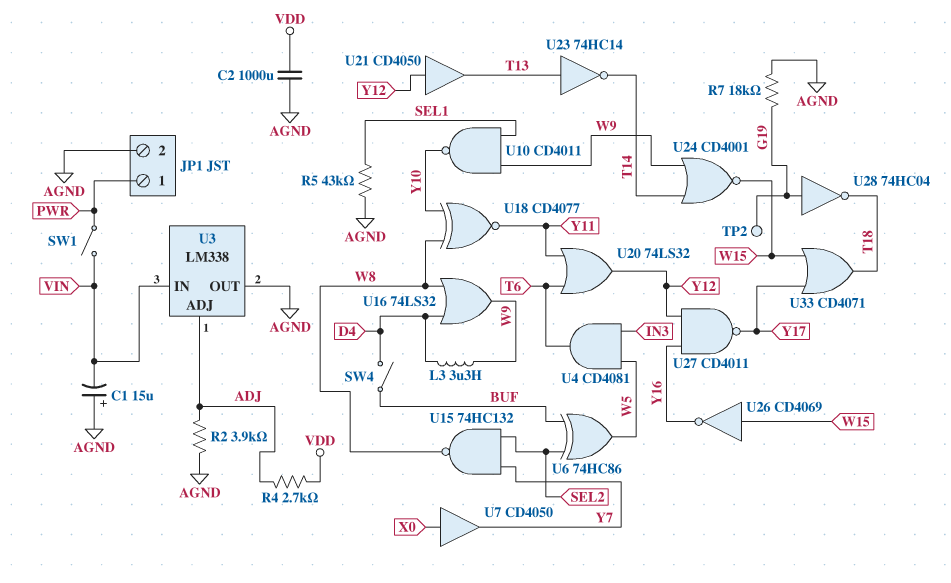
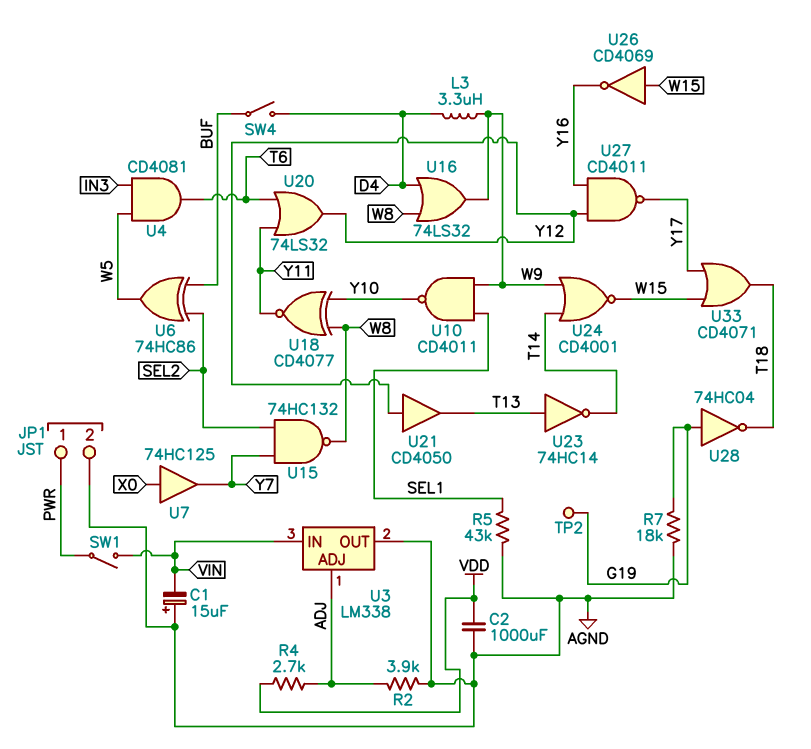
U7: buffer CD4050 (in X0, out Y7) -> buffer 74HC125 (in X0, out Y7)

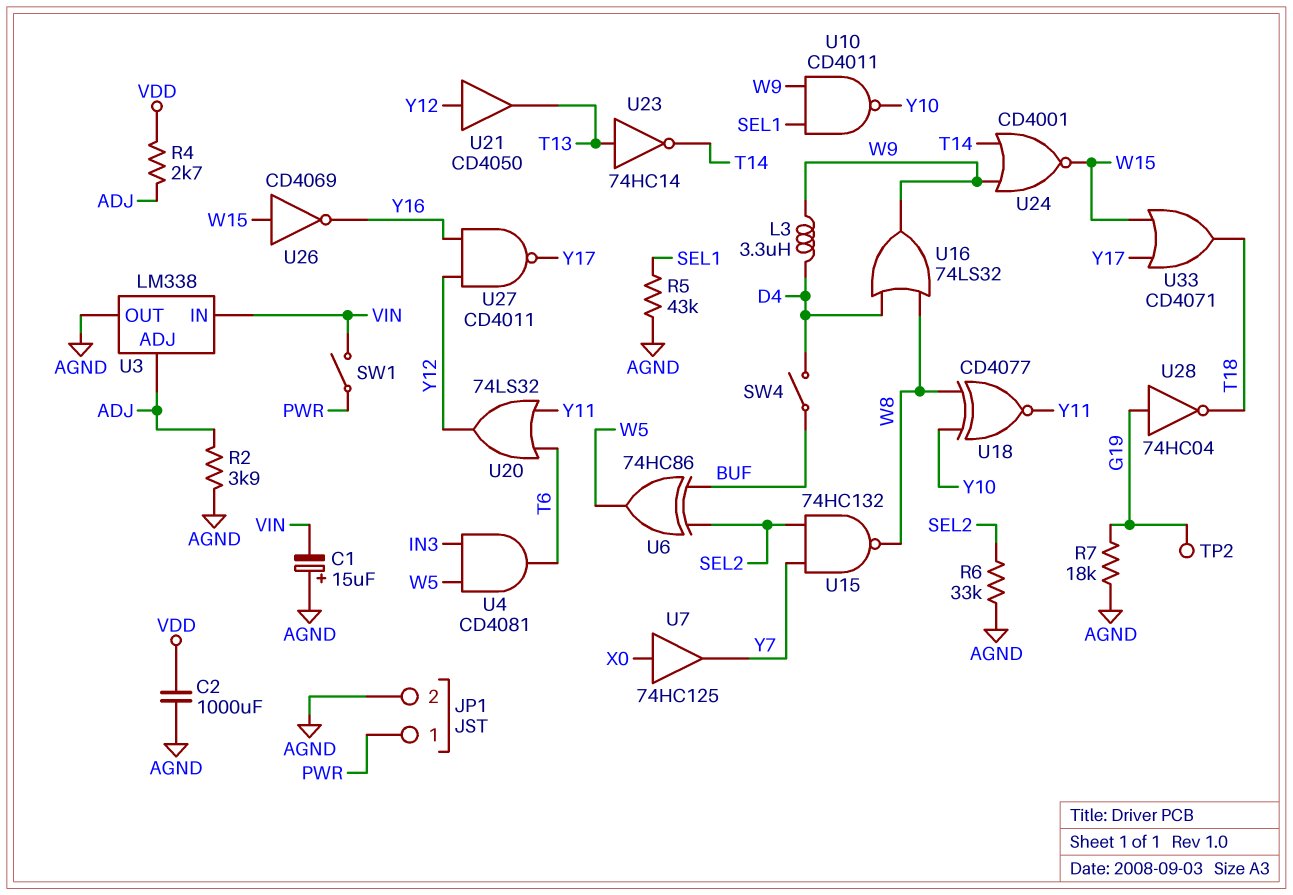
R6: none -> 33k (AGND, SEL2)

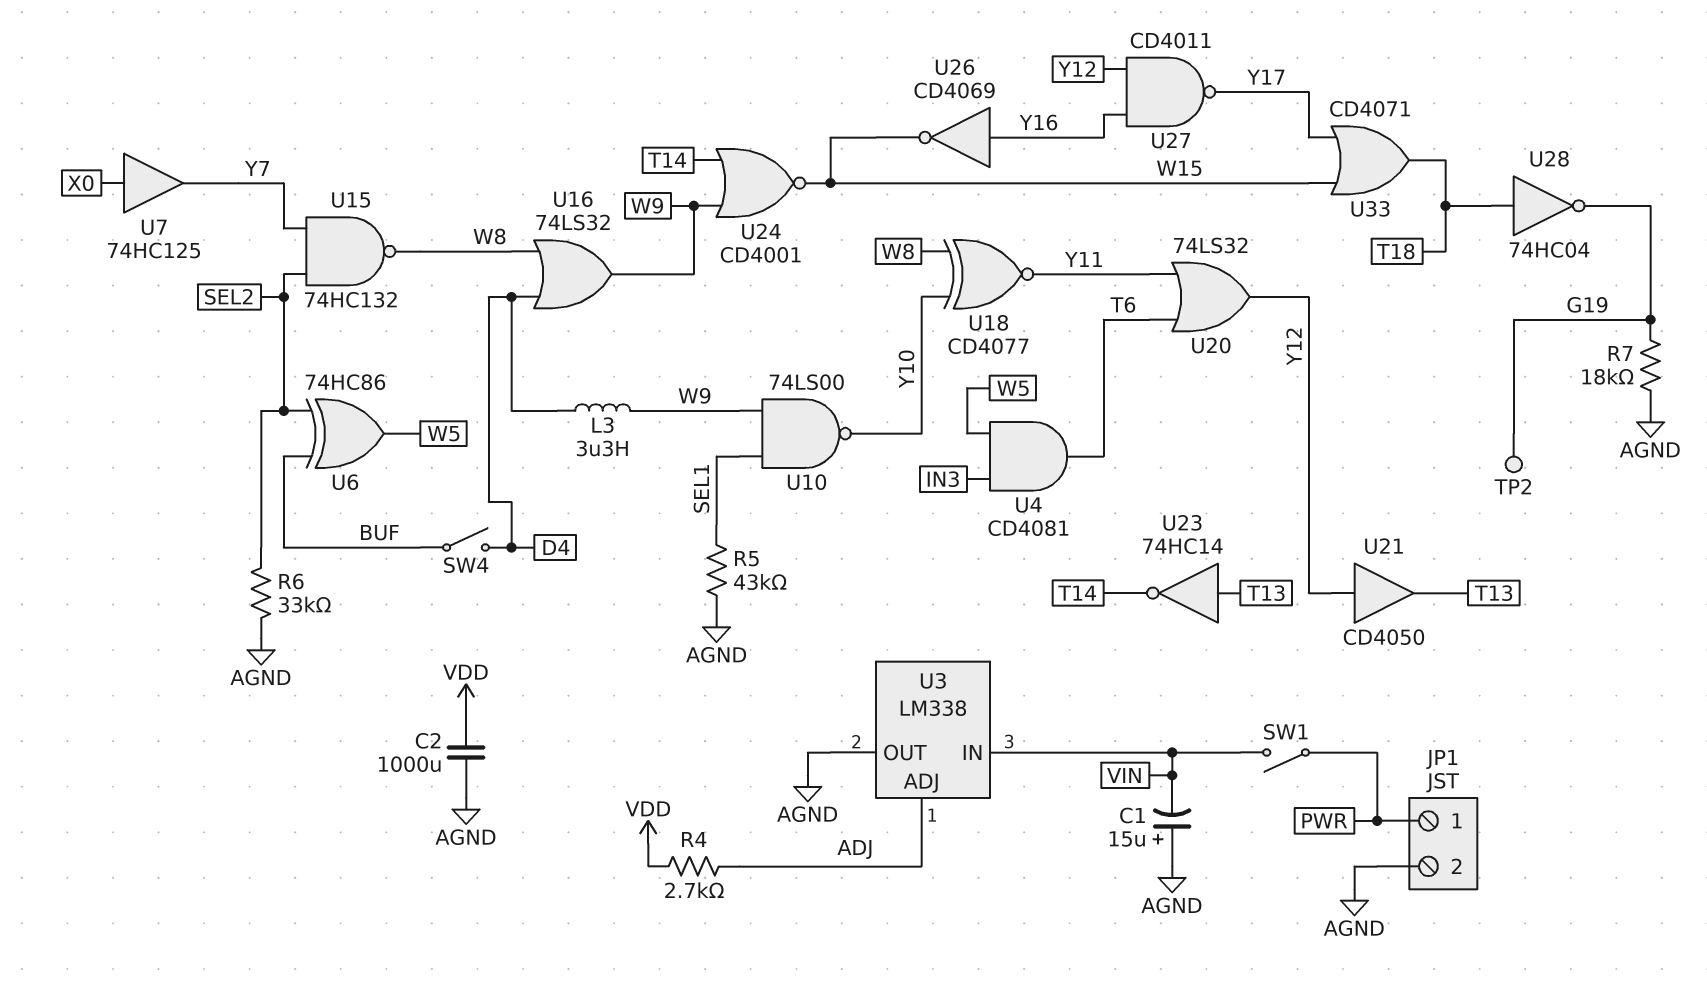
R2: 3.9k (ADJ, AGND) -> none
U10: NAND CD4011 (in SEL1, in W9, out Y10) -> NAND 74LS00 (in SEL1, in W9, out Y10)
U26: NOT CD4069 (in W15, out Y16) -> NOT CD4069 (in Y16, out W15)
U28: NOT 74HC04 (in G19, out T18) -> NOT 74HC04 (in T18, out G19)

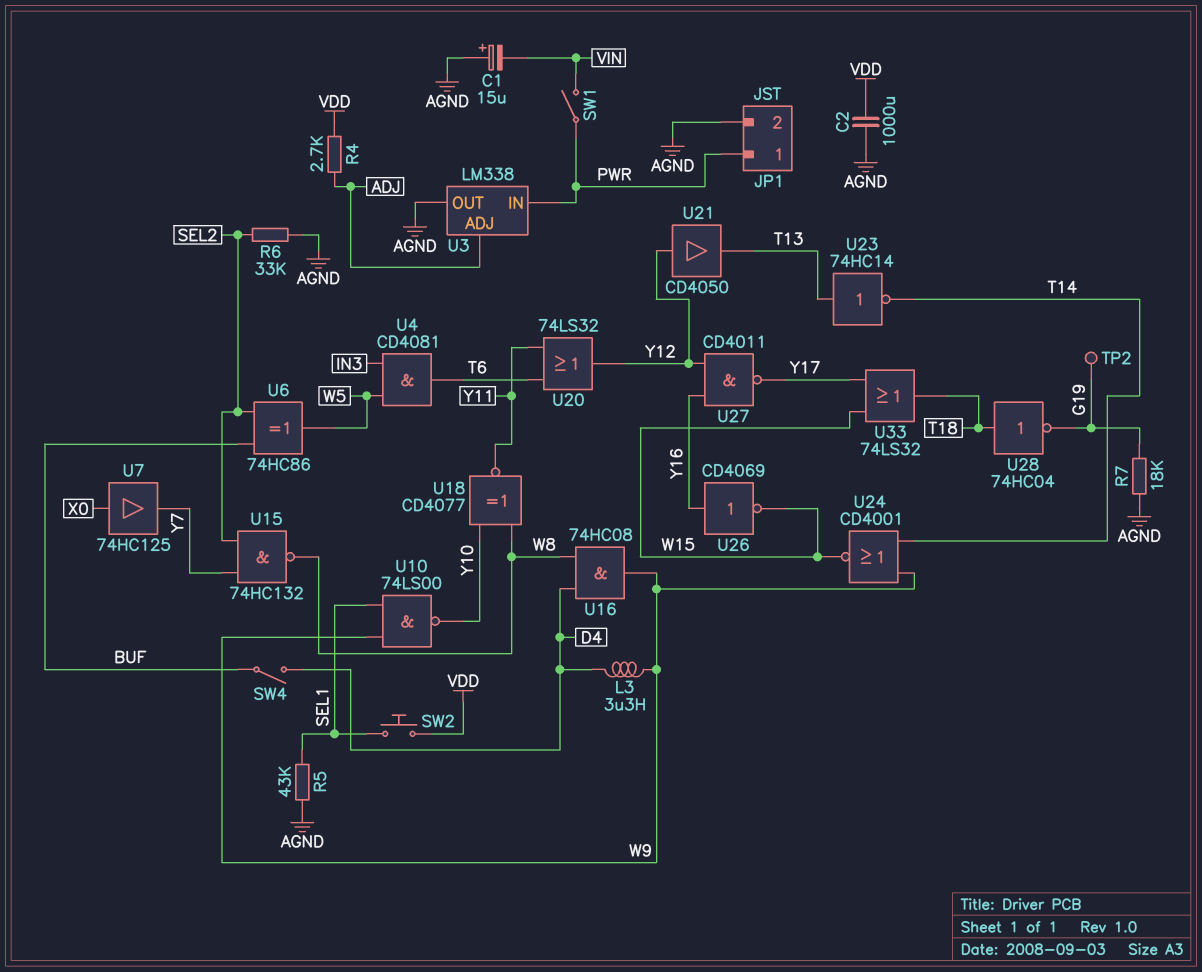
SW2: none -> button (SEL1, VDD)
U3 pin IN: VIN -> PWR
U16: OR 74LS32 (in D4, in W8, out W9) -> AND 74HC08 (in D4, in W8, out W9)
U33: OR CD4071 (in W15, in Y17, out T18) -> OR 74LS32 (in W15, in Y17, out T18)

